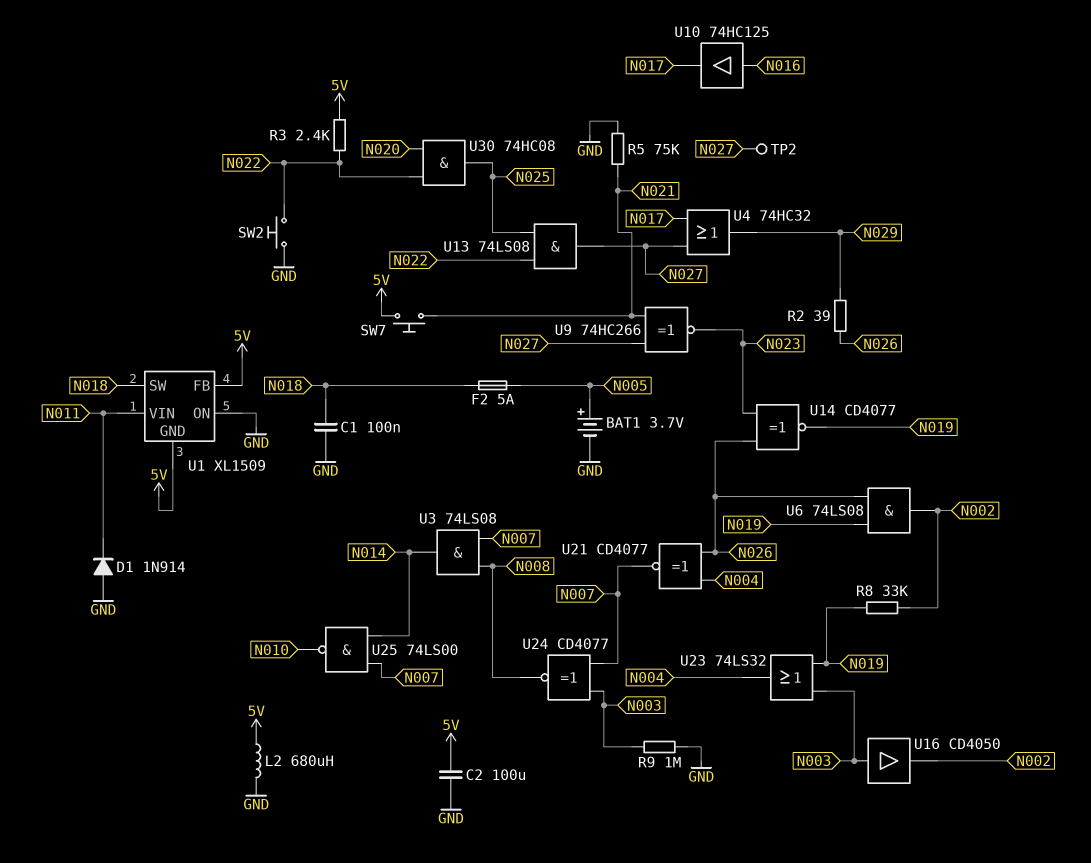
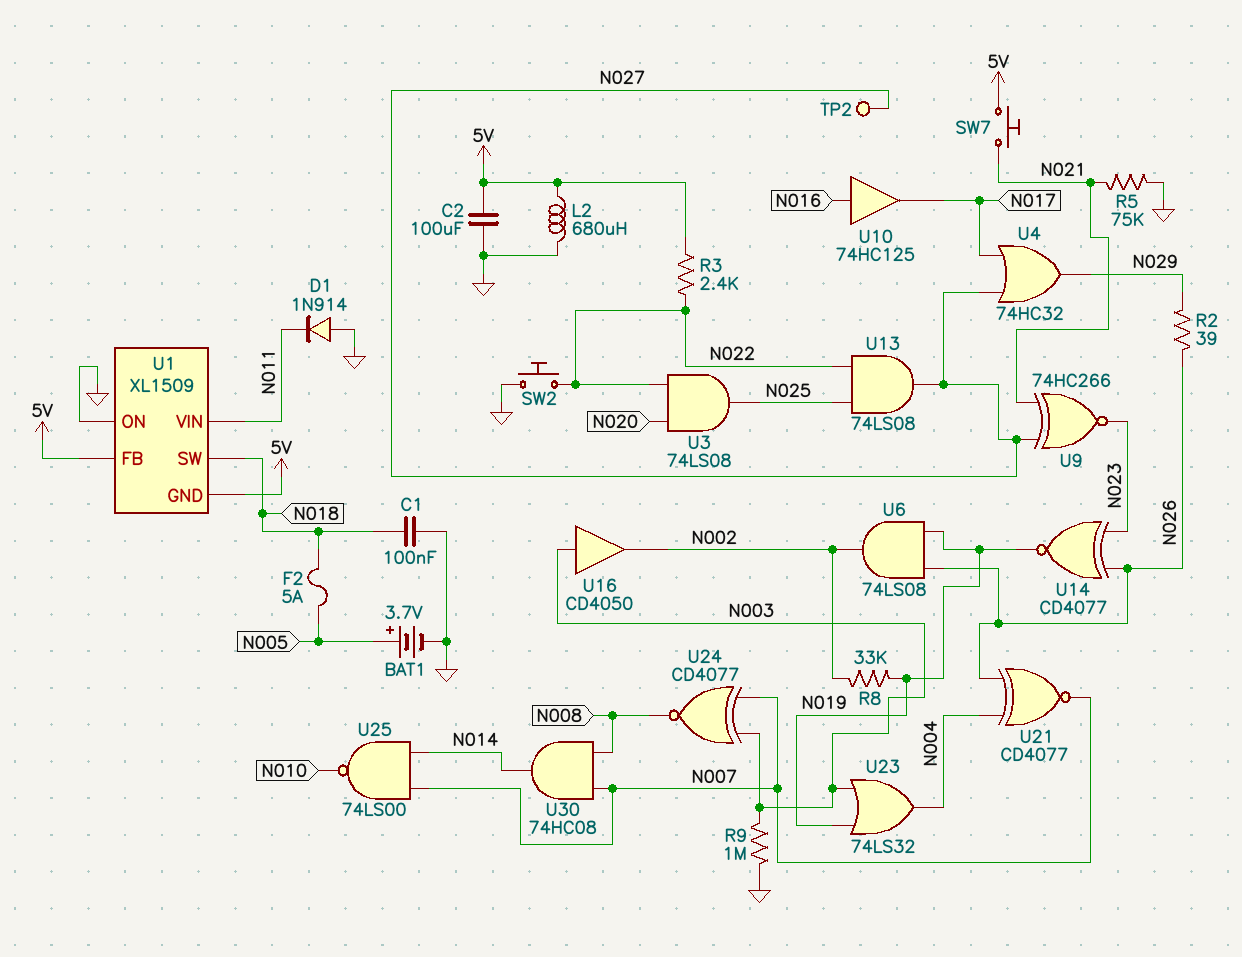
U3: AND 74LS08 (in N007, in N008, out N014) -> AND 74LS08 (in N020, in N022, out N025)
U30: AND 74HC08 (in N020, in N022, out N025) -> AND 74HC08 (in N007, in N008, out N014)

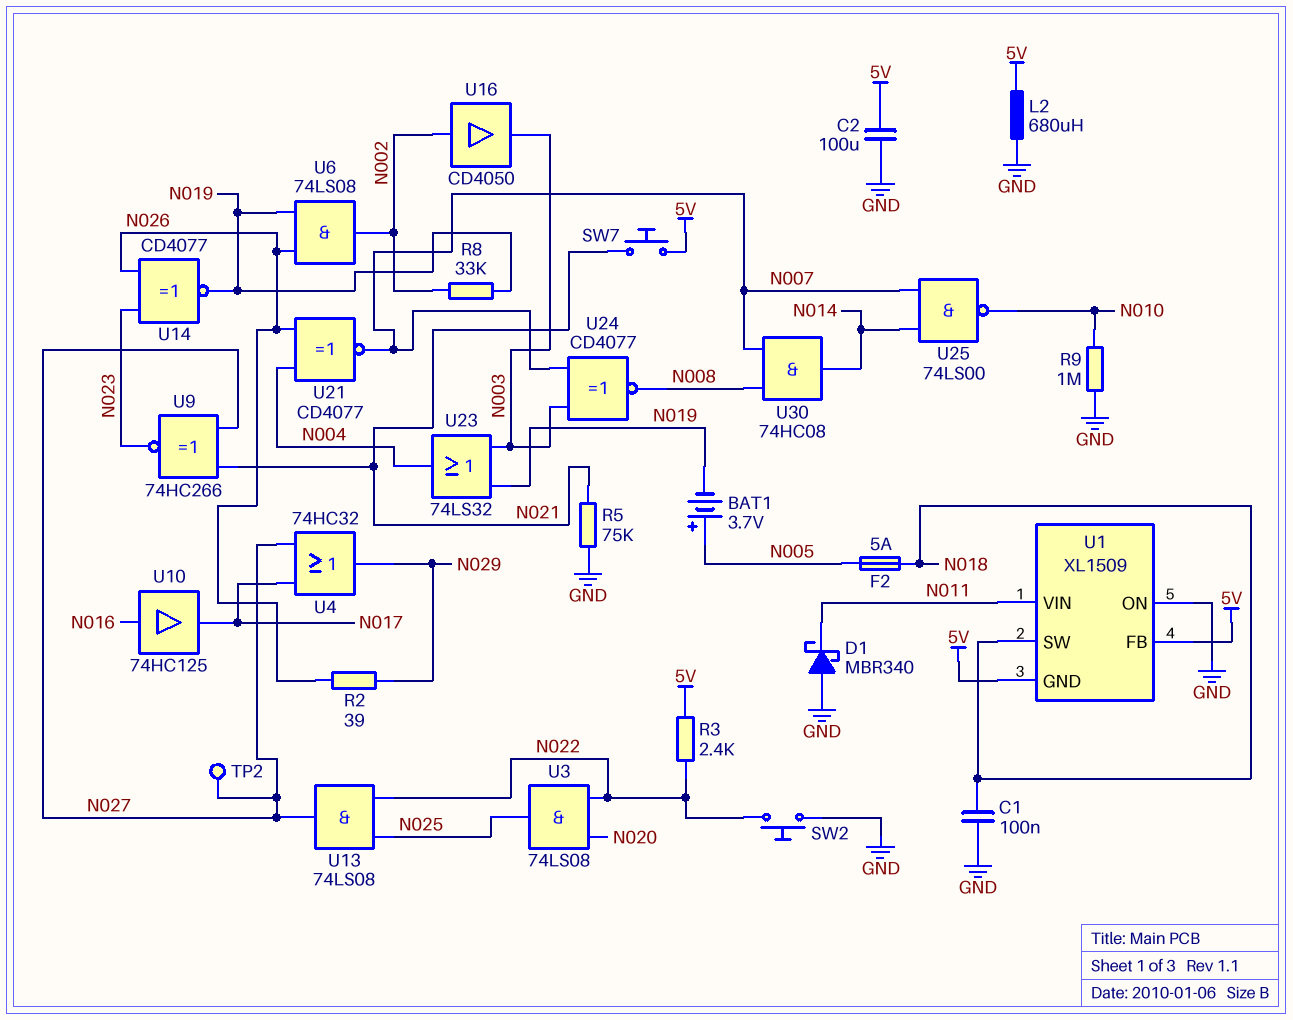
BAT1: 3.7V (plus N005, minus GND) -> 3.7V (plus N005, minus N019)
D1: diode 1N914 (A GND, K N011) -> schottky MBR340 (A GND, K N011)
R9: 1M (GND, N003) -> 1M (GND, N010)
U16: buffer CD4050 (in N003, out N002) -> buffer CD4050 (in N002, out N003)

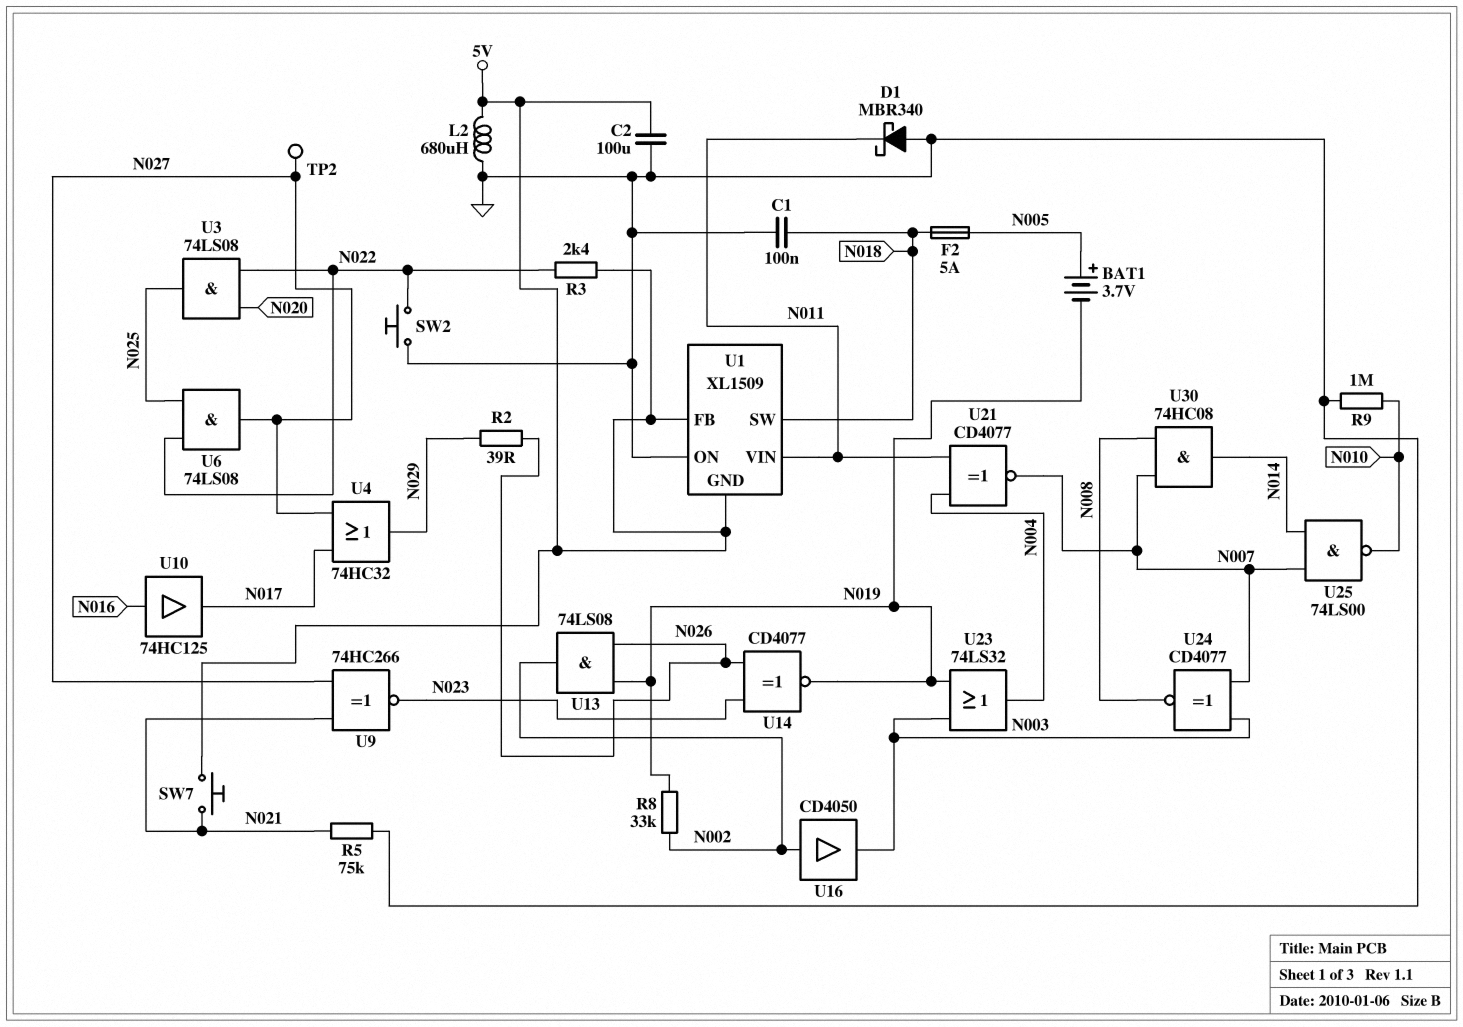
U6: AND 74LS08 (in N019, in N026, out N002) -> AND 74LS08 (in N022, in N025, out N027)
U13: AND 74LS08 (in N022, in N025, out N027) -> AND 74LS08 (in N019, in N026, out N002)
U21: XNOR CD4077 (in N004, in N026, out N007) -> XNOR CD4077 (in N004, in N011, out N007)

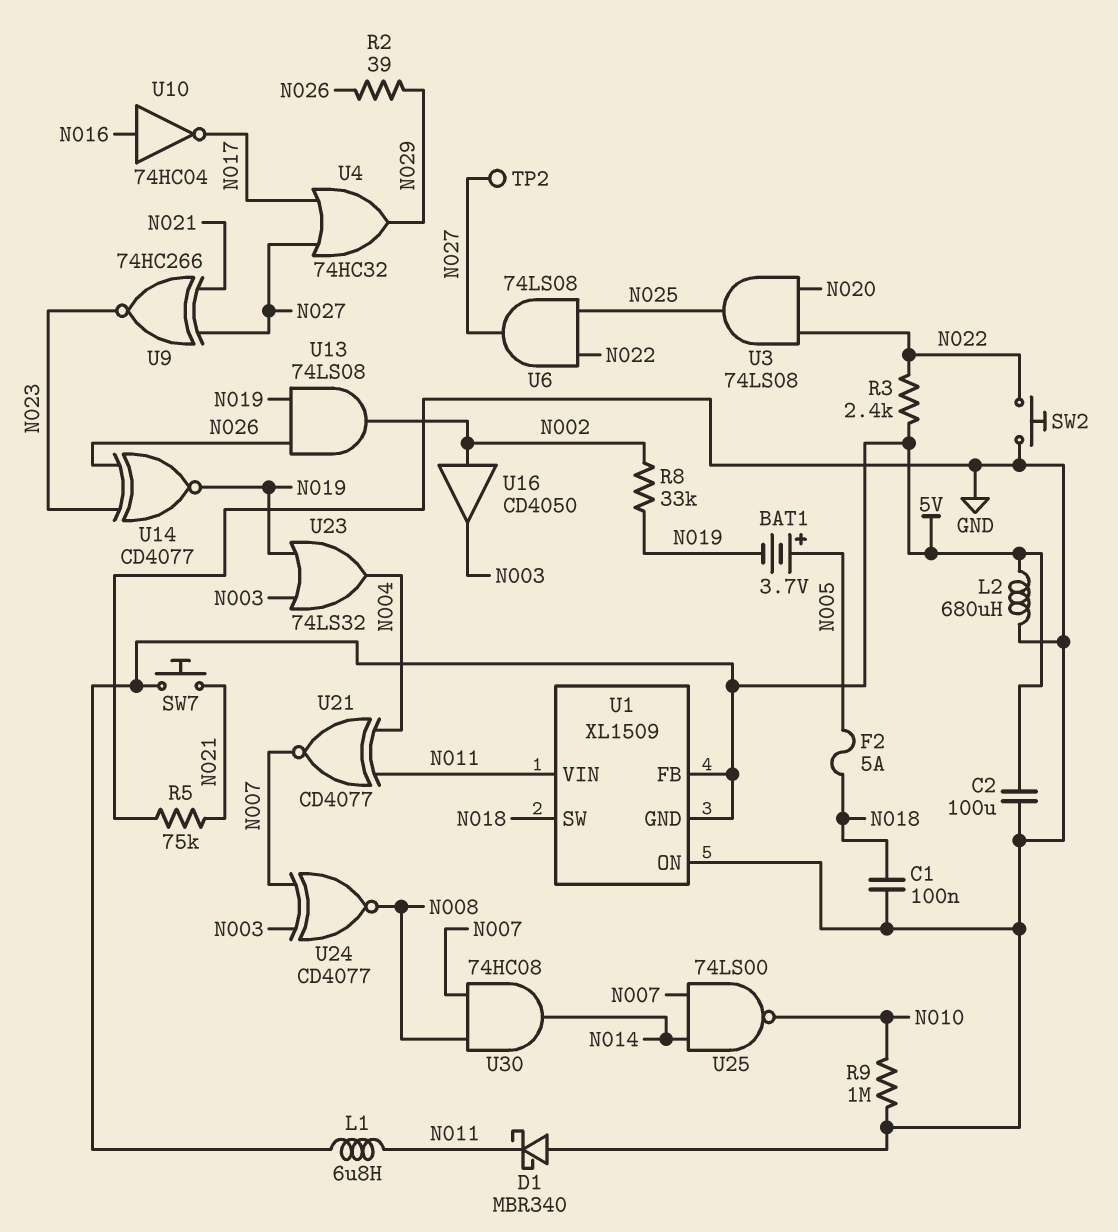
L1: none -> 6.8uH (5V, N011)
U10: buffer 74HC125 (in N016, out N017) -> NOT 74HC04 (in N016, out N017)

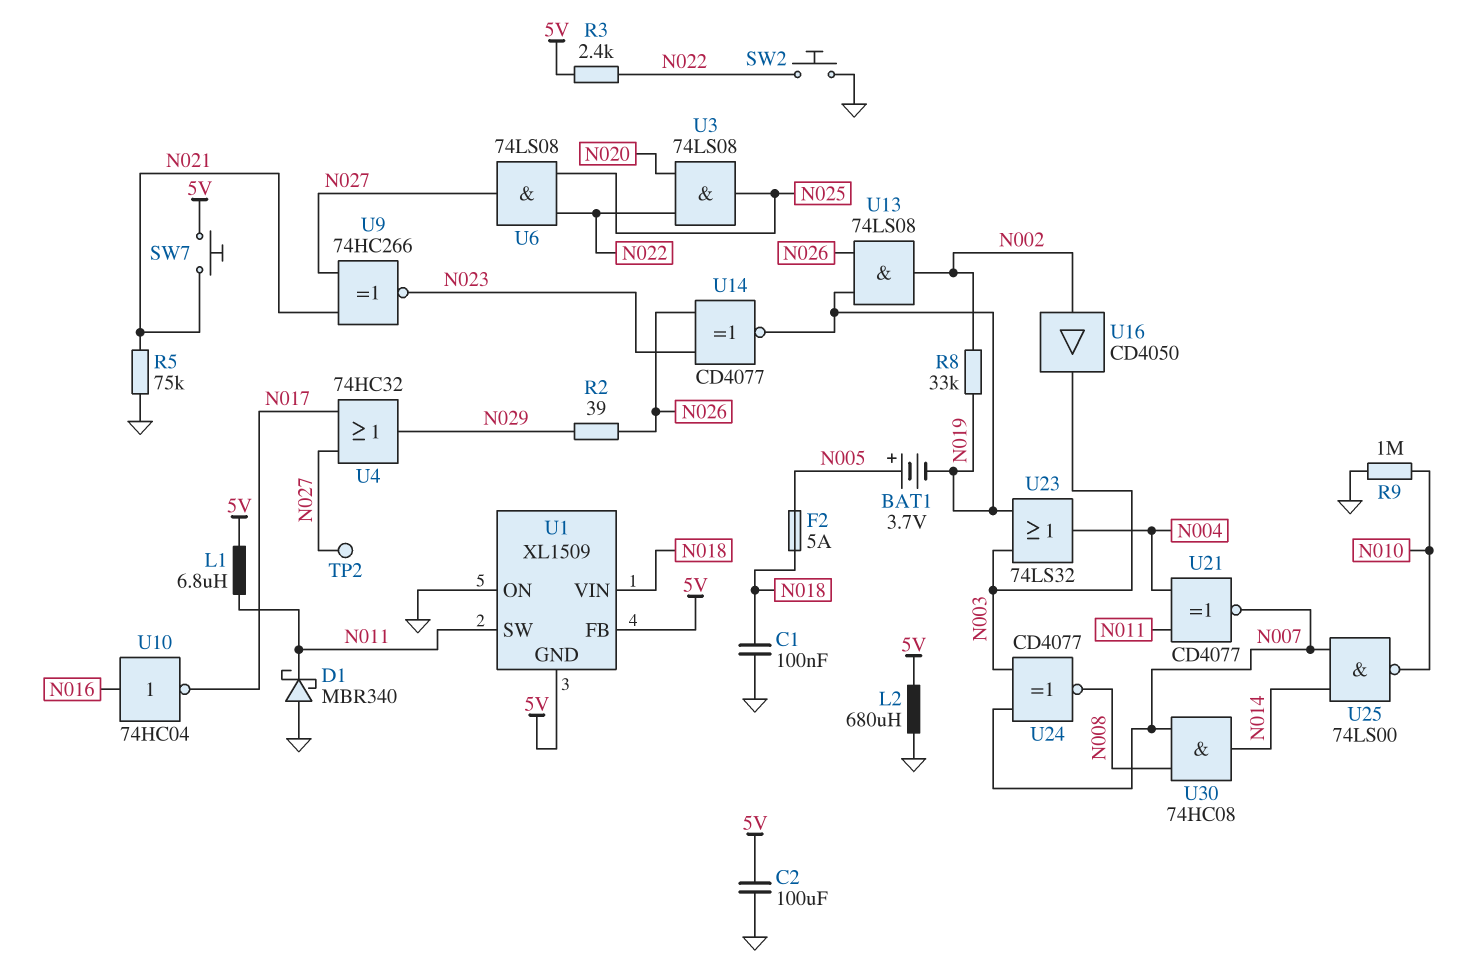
U1 pin SW: N018 -> N011
U1 pin VIN: N011 -> N018

